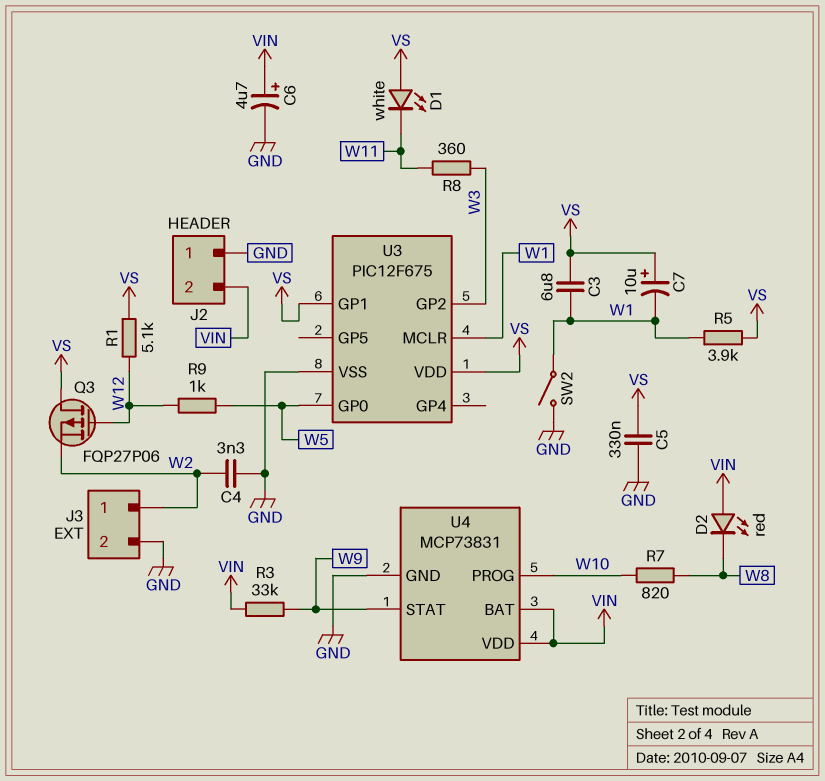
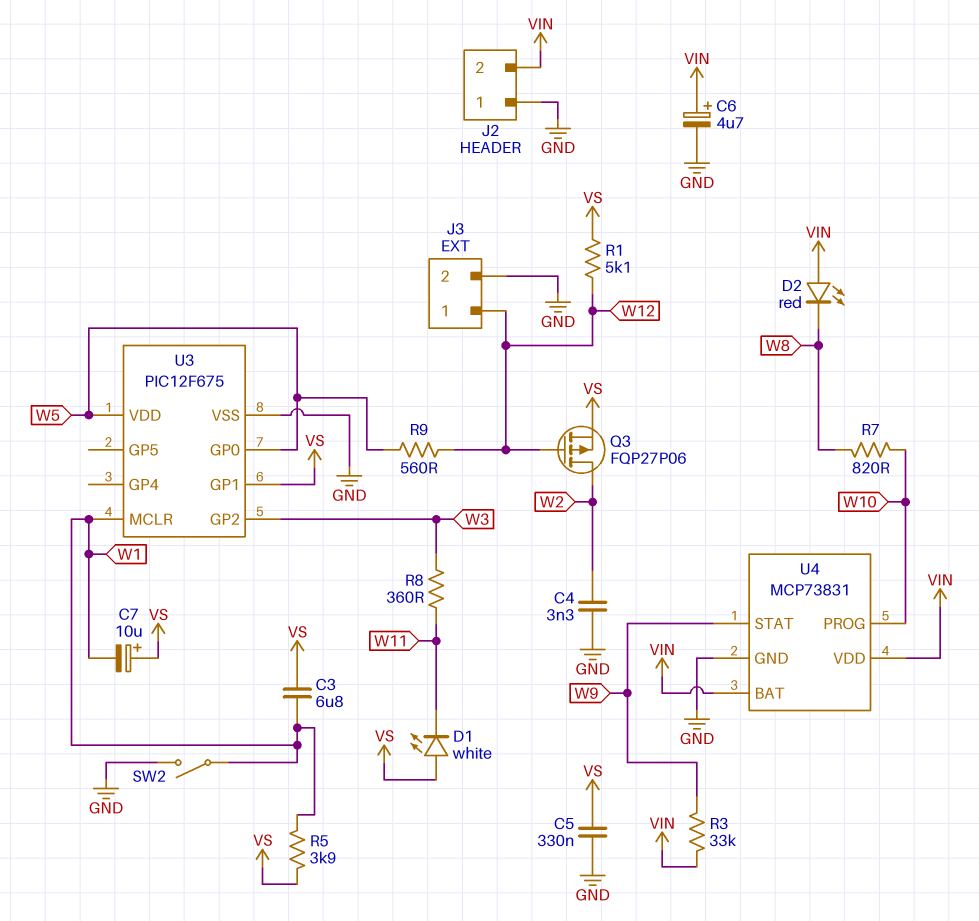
J3 pin 1: W2 -> W12
Q3: PMOS FQP27P06 (G W12, D VS, S W2) -> PMOS FQP27P06 (G W12, D W2, S VS)
R9: 1k (W5, W12) -> 560 (W5, W12)
U3 pin VDD: VS -> W5

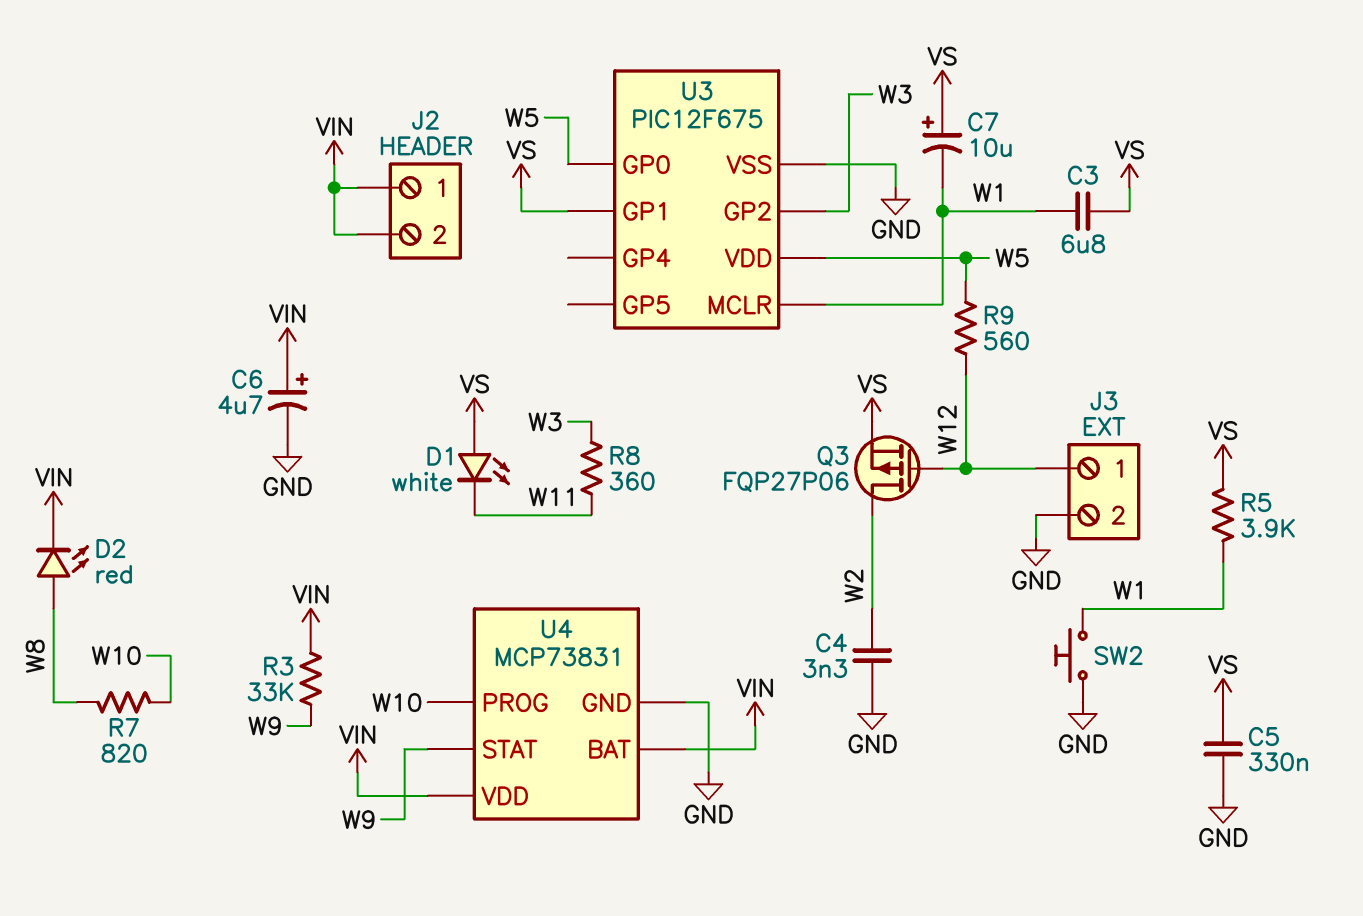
D2: LED red (A VIN, K W8) -> LED red (A W8, K VIN)
J2 pin 1: GND -> VIN
R1: 5.1k (VS, W12) -> none
SW2: switch (GND, W1) -> button (GND, W1)

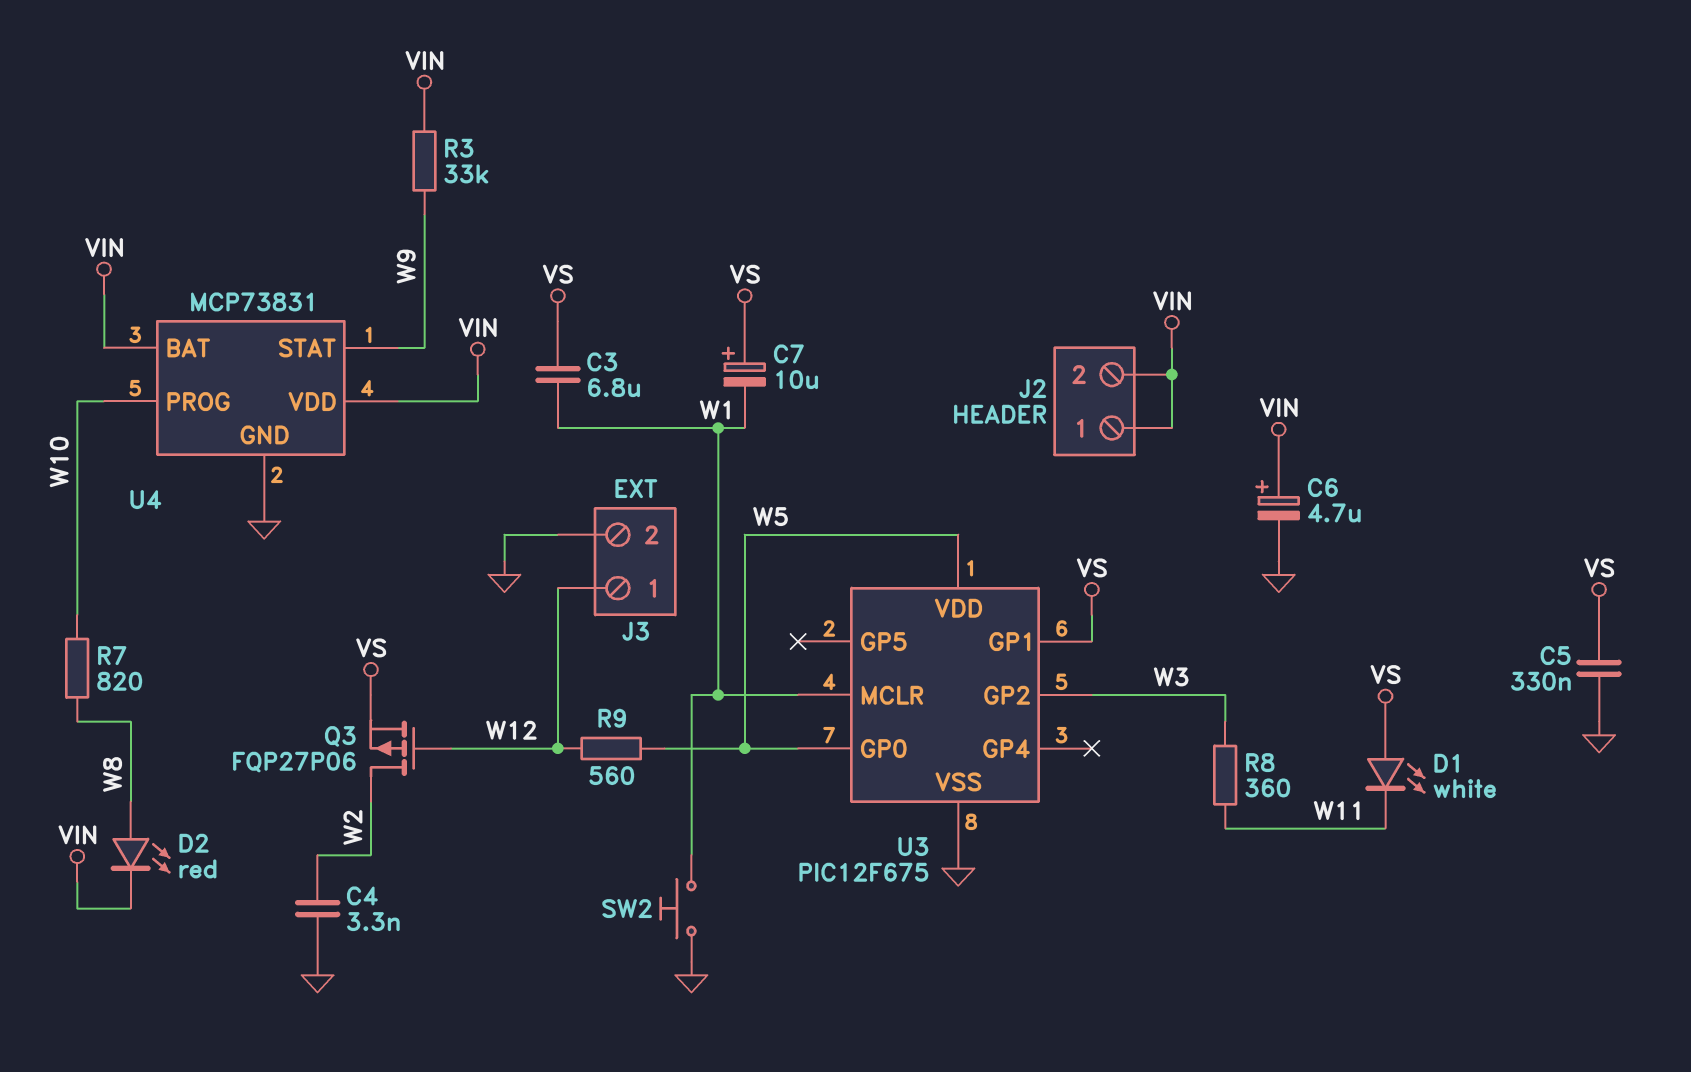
R5: 3.9k (VS, W1) -> none

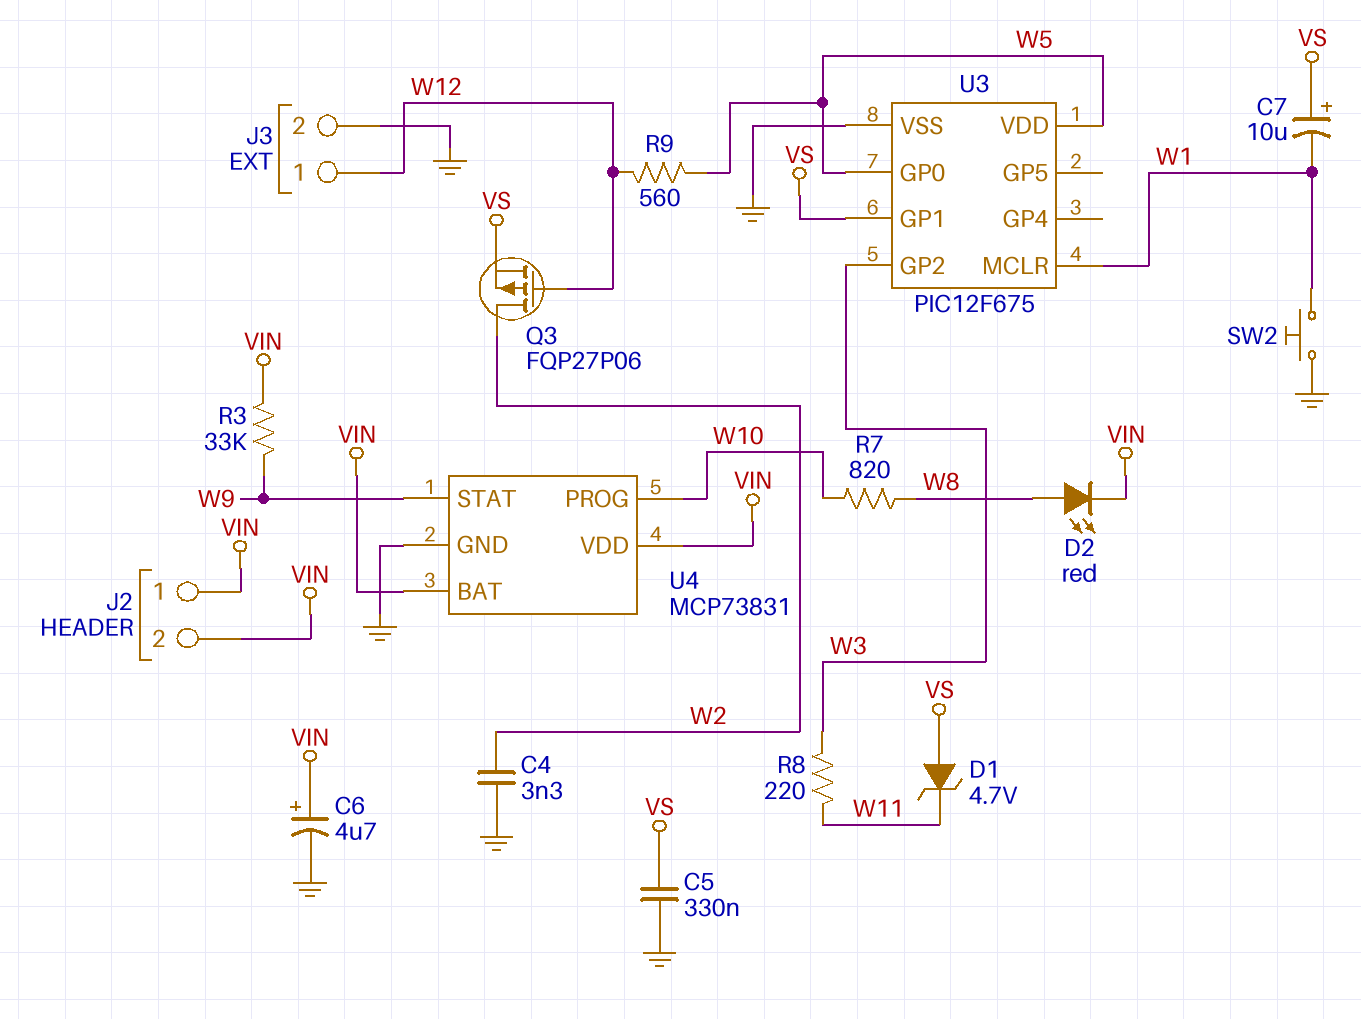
C3: 6.8uF (VS, W1) -> none
D1: LED white (A VS, K W11) -> zener 4.7V (A VS, K W11)
R8: 360 (W3, W11) -> 220 (W3, W11)

